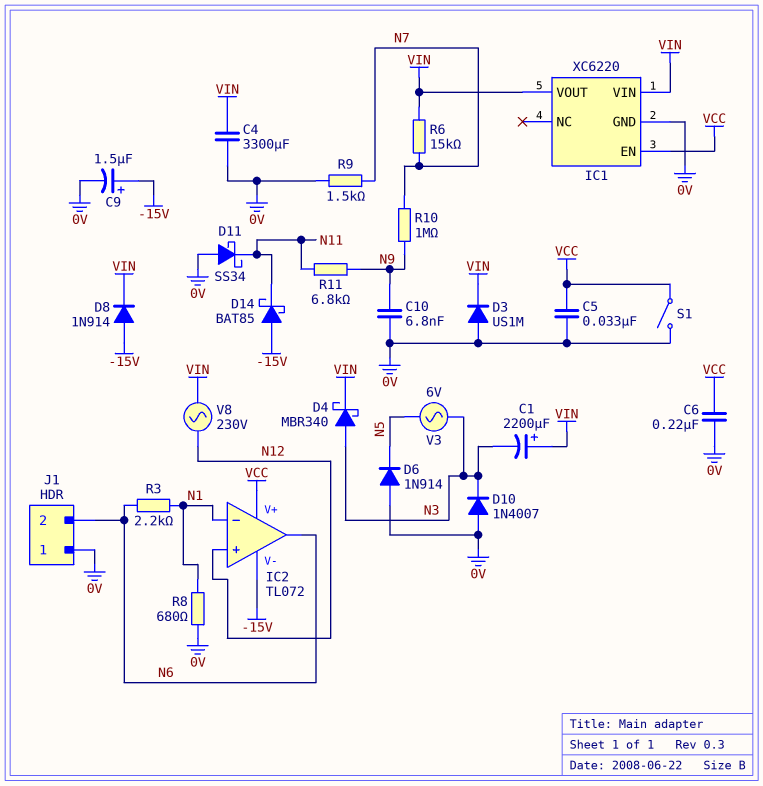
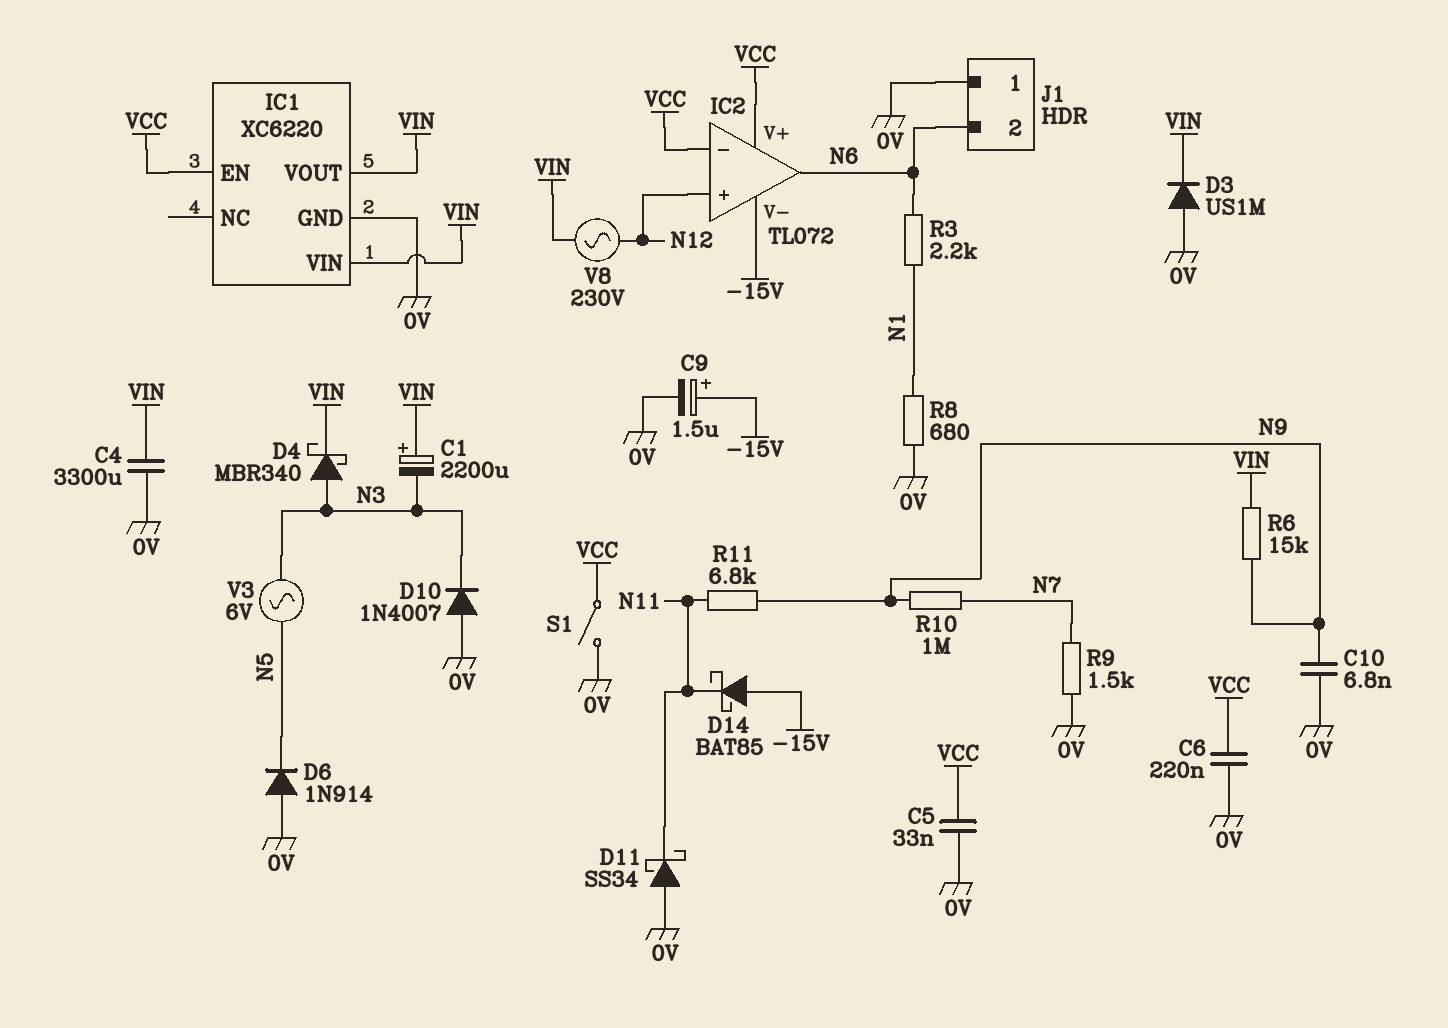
D8: diode 1N914 (A -15V, K VIN) -> none
IC2 pin in-: N1 -> VCC
R6: 15k (N7, VIN) -> 15k (N9, VIN)

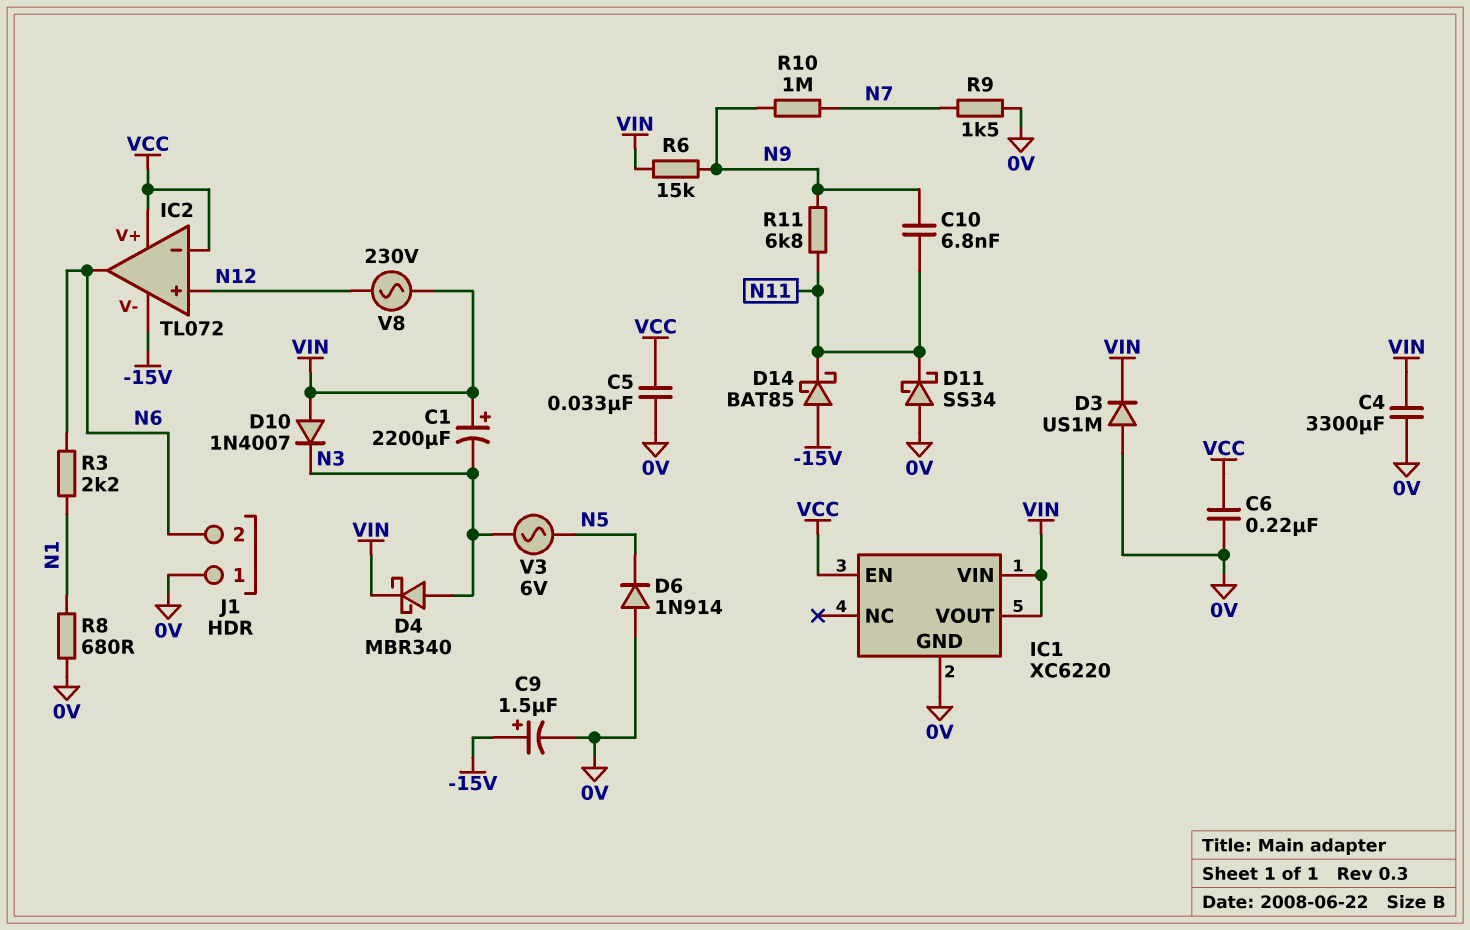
C10: 6.8nF (0V, N9) -> 6.8nF (N9, N11)
D10: diode 1N4007 (A 0V, K N3) -> diode 1N4007 (A VIN, K N3)
S1: switch (0V, VCC) -> none

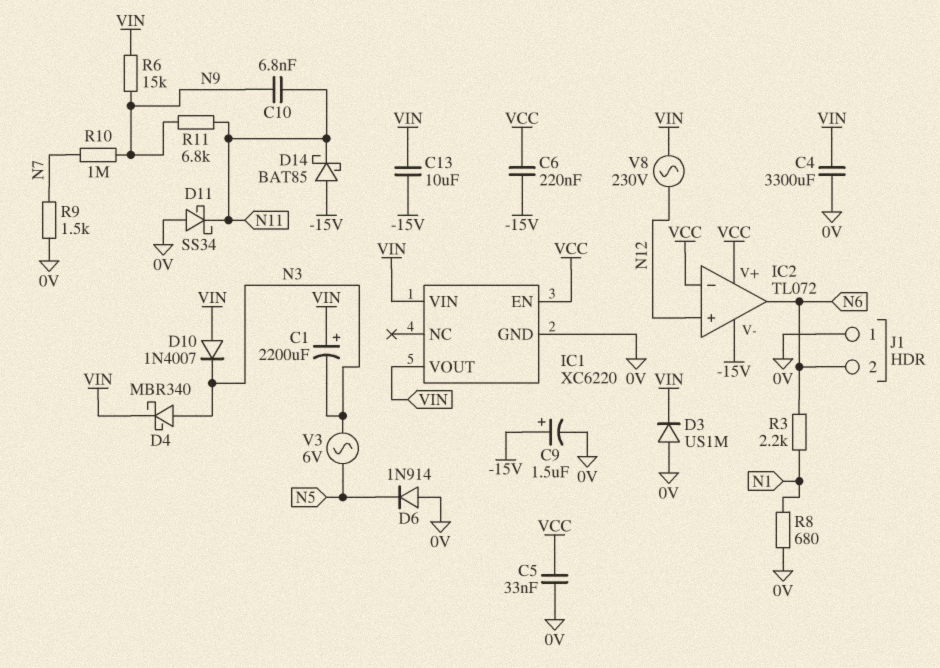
C6: 220nF (0V, VCC) -> 220nF (-15V, VCC)
C13: none -> 10uF (-15V, VIN)

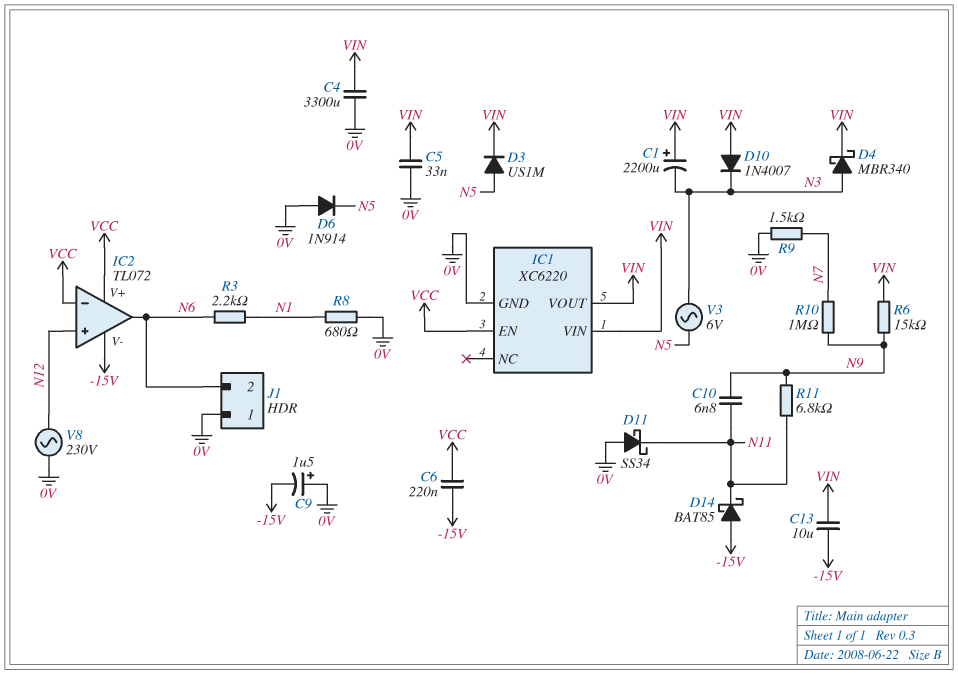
C5: 33nF (0V, VCC) -> 33nF (0V, VIN)
C9: 1.5uF (plus -15V, minus 0V) -> 1.5uF (plus 0V, minus -15V)
D3: diode US1M (A 0V, K VIN) -> diode US1M (A N5, K VIN)
V8: AC 230V (N12, VIN) -> AC 230V (0V, N12)

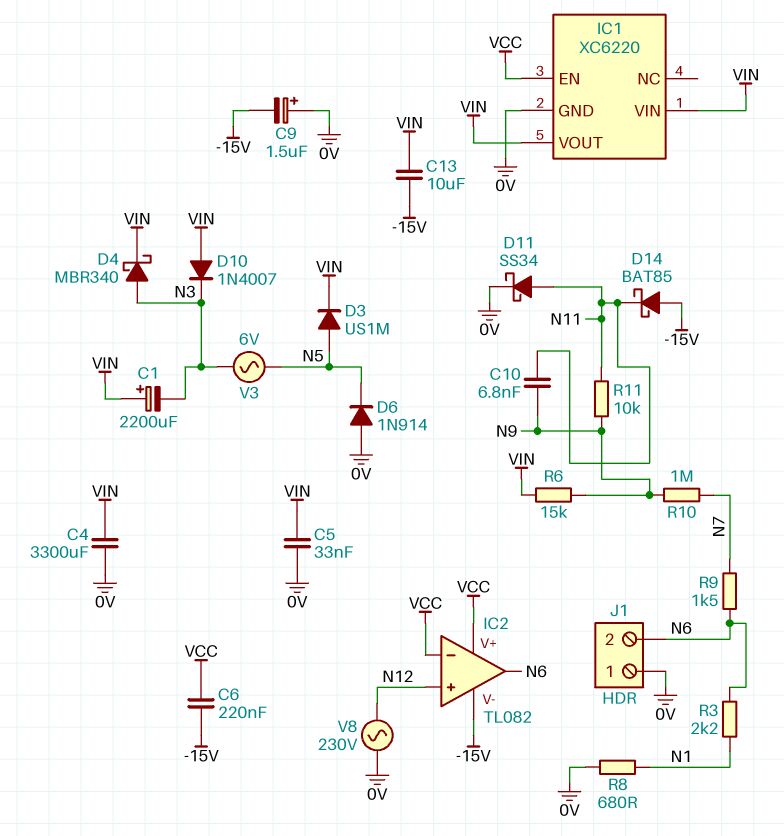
D11: schottky SS34 (A 0V, K N11) -> schottky SS34 (A N11, K 0V)
IC2: TL072 -> TL082
R9: 1.5k (0V, N7) -> 1.5k (N6, N7)
R11: 6.8k (N9, N11) -> 10k (N9, N11)

